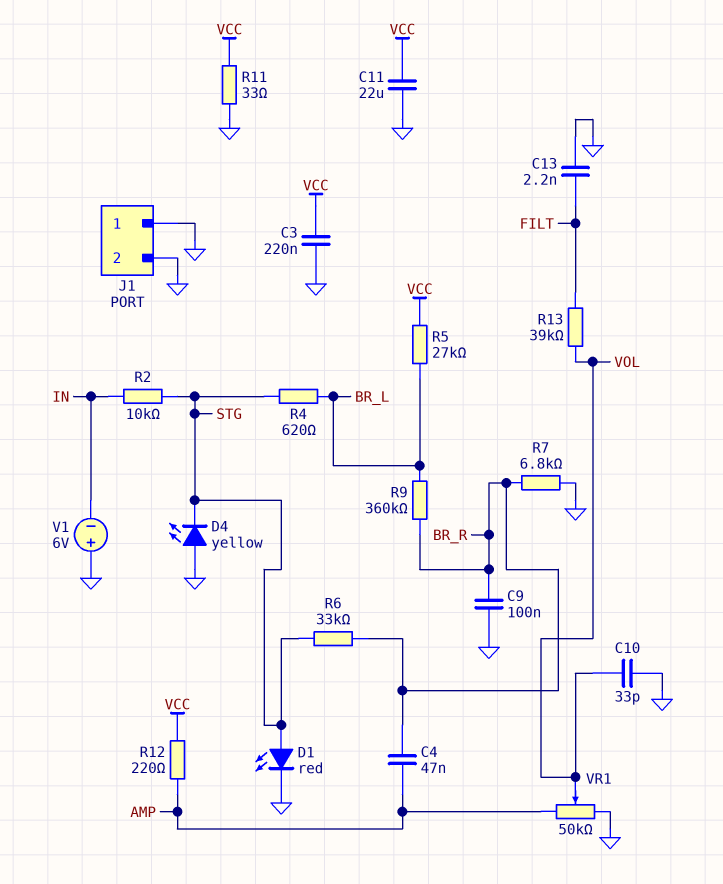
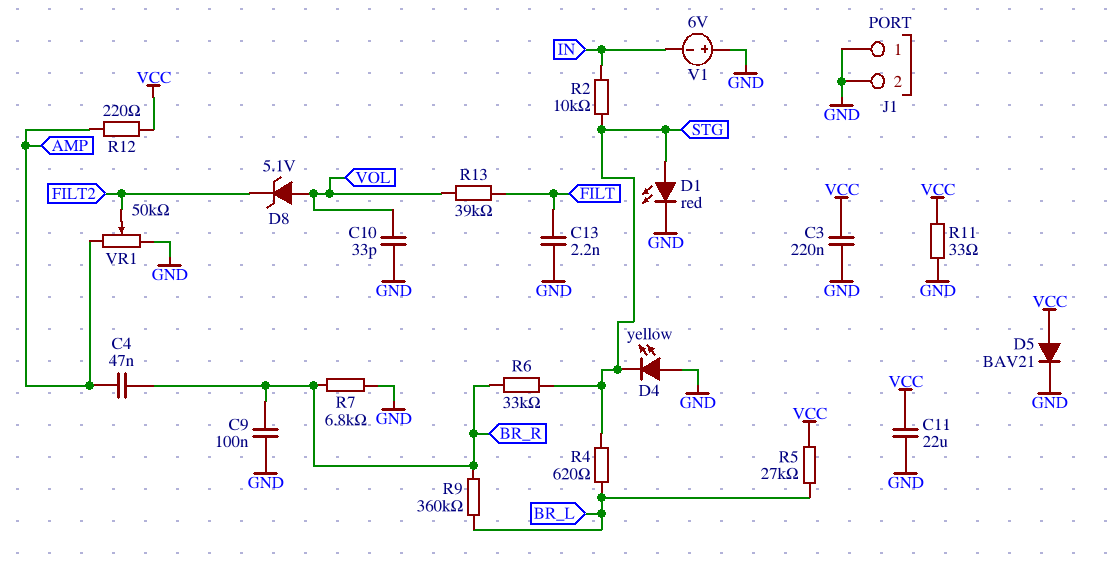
D5: none -> diode BAV21 (A VCC, K GND)
D8: none -> zener 5.1V (A VOL, K FILT2)
VR1: 50k (AMP, GND, wiper VOL) -> 50k (AMP, GND, wiper FILT2)

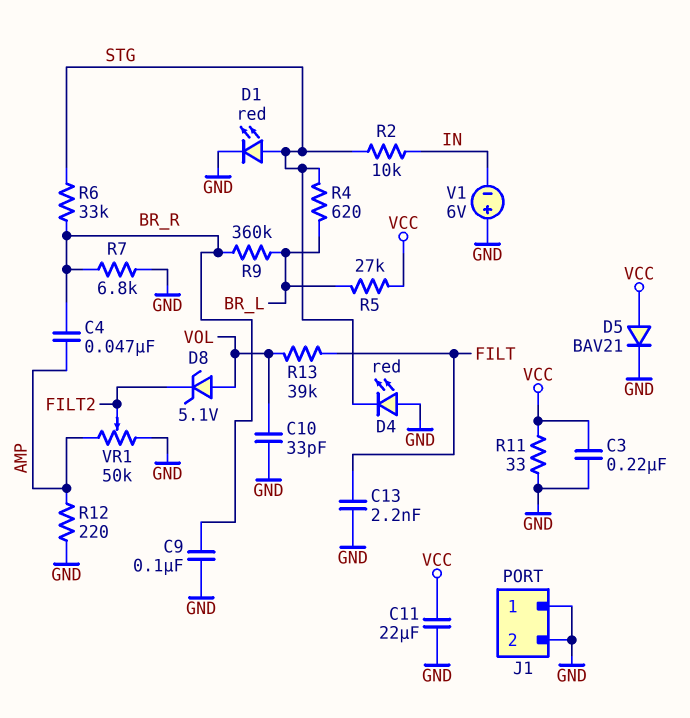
D4: LED yellow (A GND, K STG) -> LED red (A GND, K STG)
R12: 220 (AMP, VCC) -> 220 (AMP, GND)

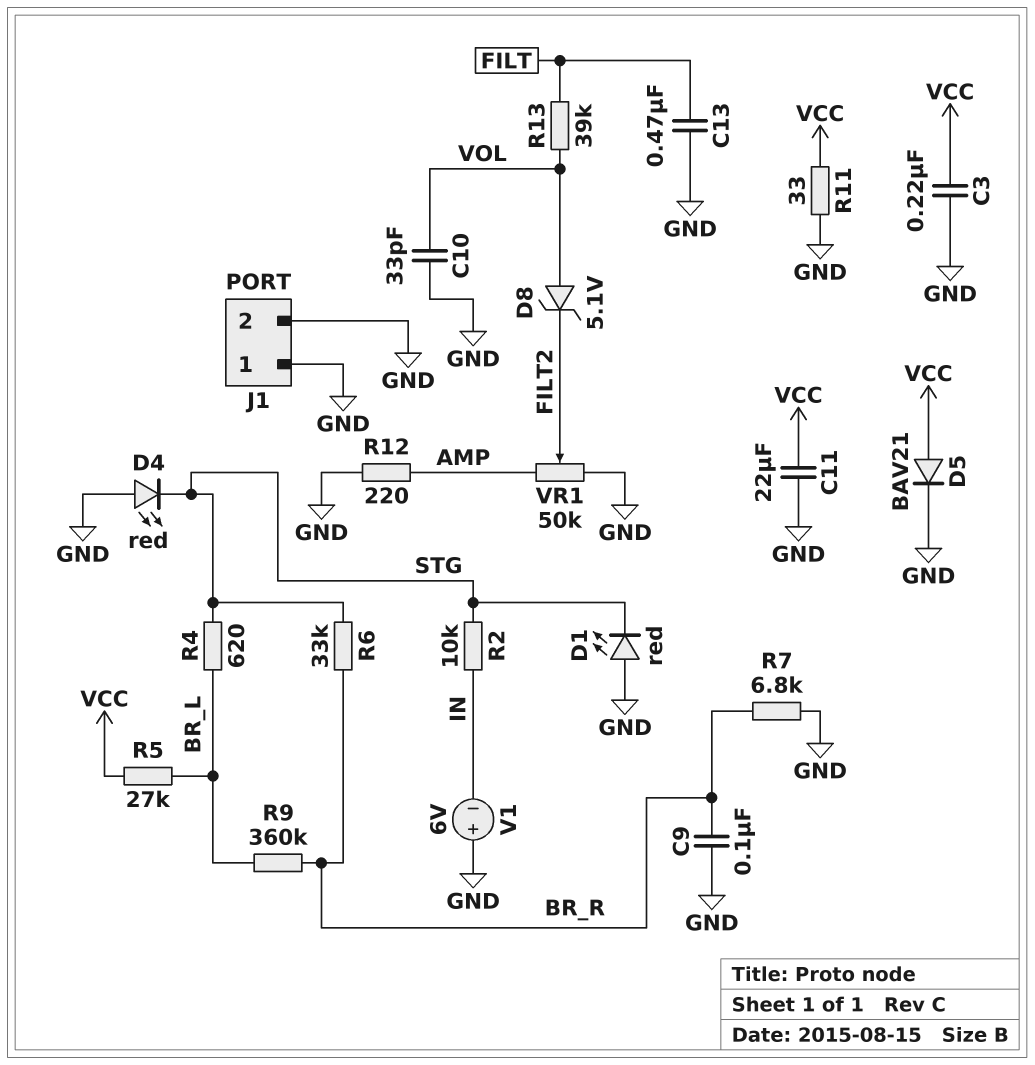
C4: 47nF (AMP, BR_R) -> none
C13: 2.2nF (FILT, GND) -> 470nF (FILT, GND)
D1: LED red (A STG, K GND) -> LED red (A GND, K STG)

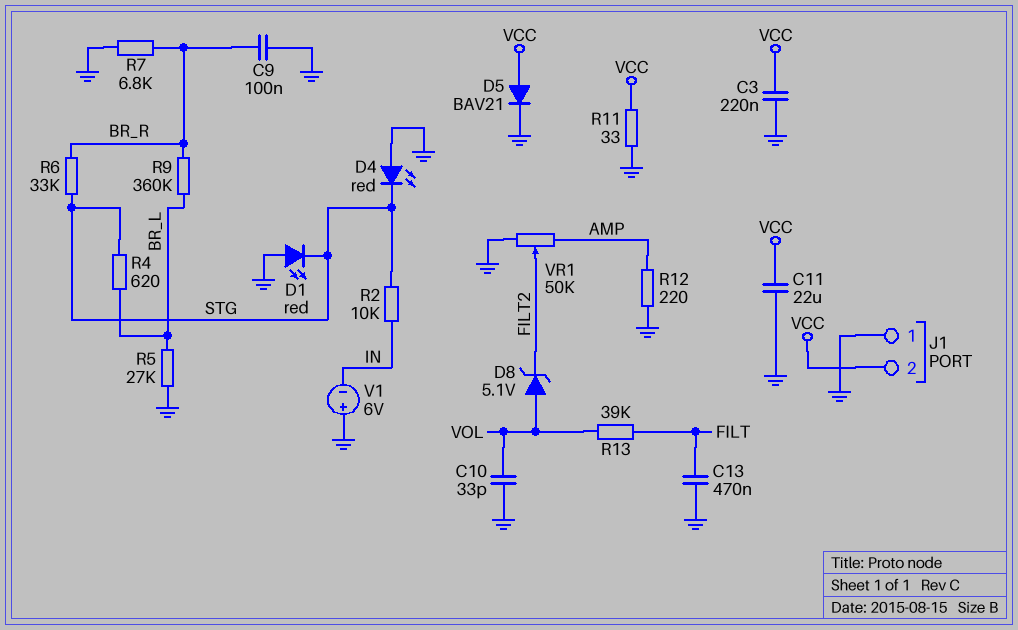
J1 pin 2: GND -> VCC
R5: 27k (BR_L, VCC) -> 27k (BR_L, GND)

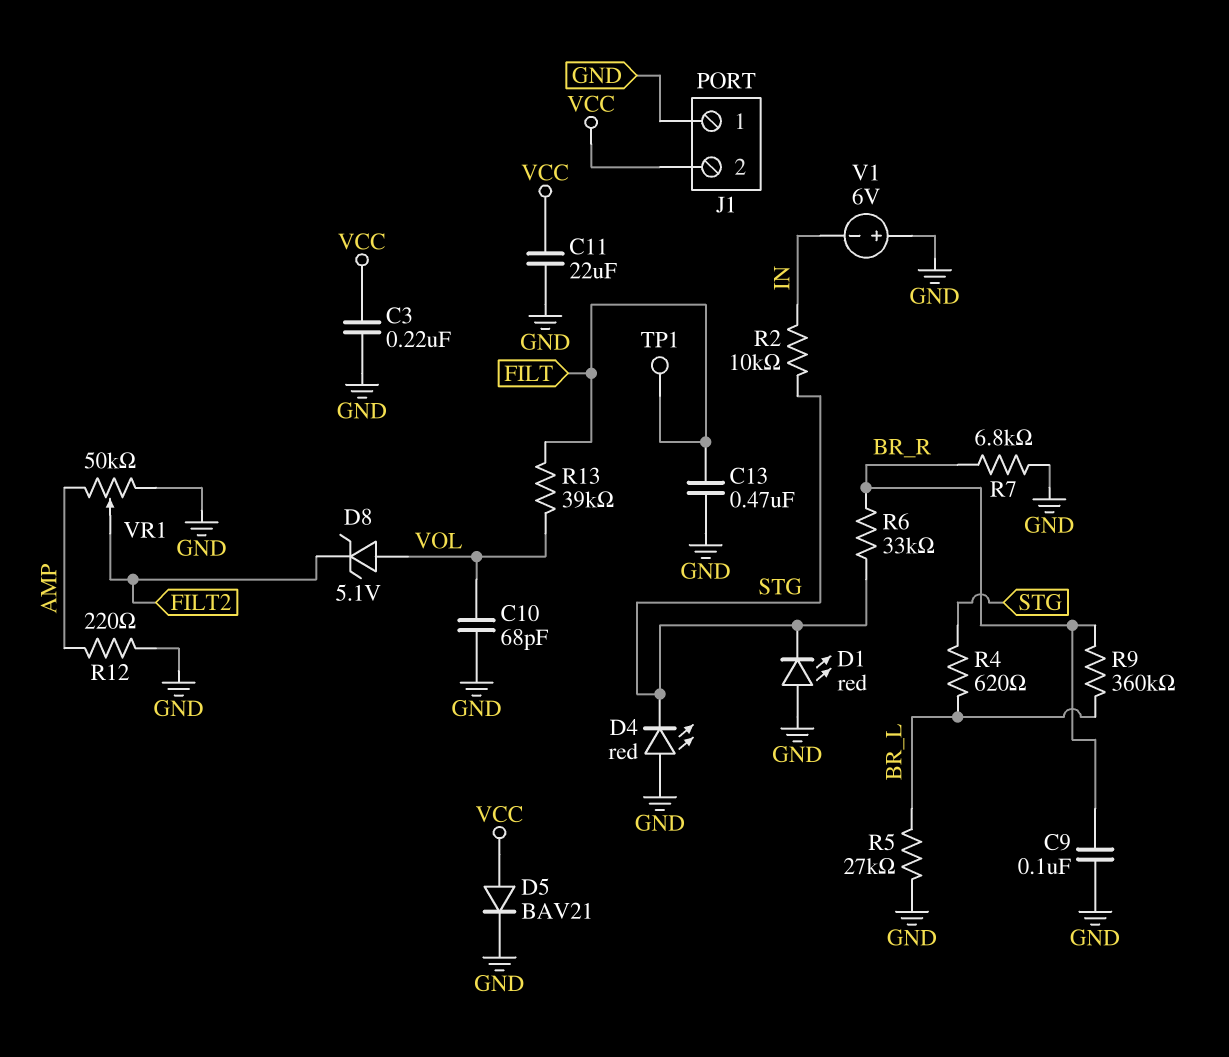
C10: 33pF (GND, VOL) -> 68pF (GND, VOL)
R11: 33 (GND, VCC) -> none
TP1: none -> test point (FILT)

